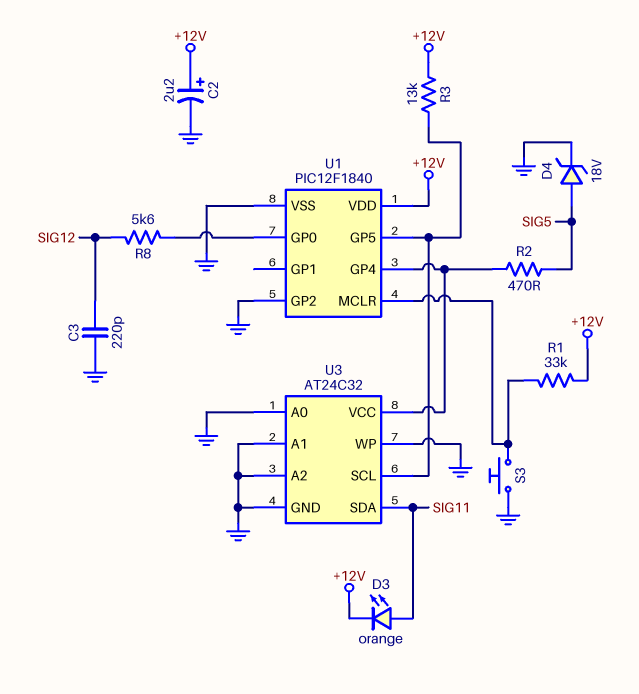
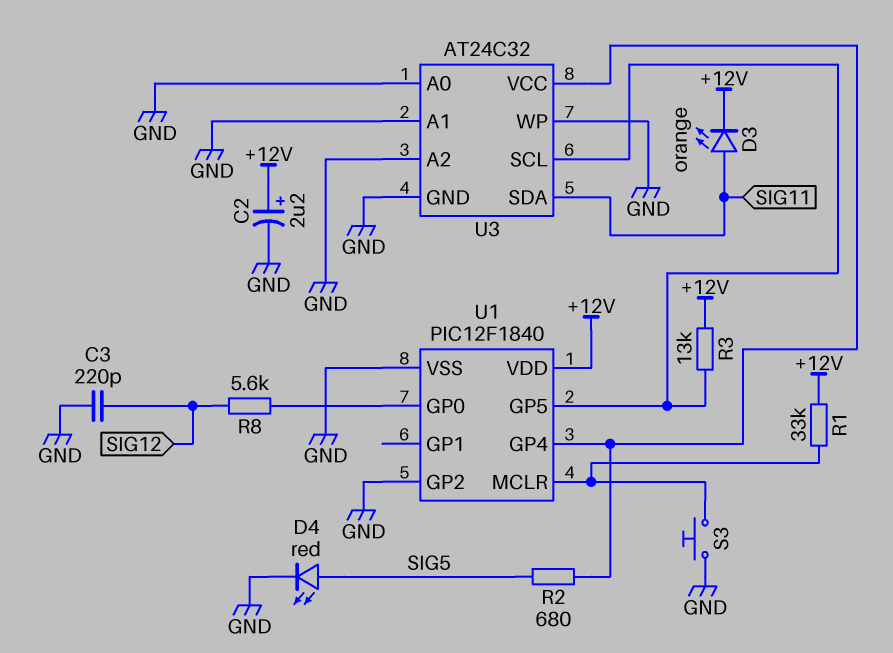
D4: zener 18V (A SIG5, K GND) -> LED red (A SIG5, K GND)
R2: 470 (SIG5, U1/GP4) -> 680 (SIG5, U1/GP4)

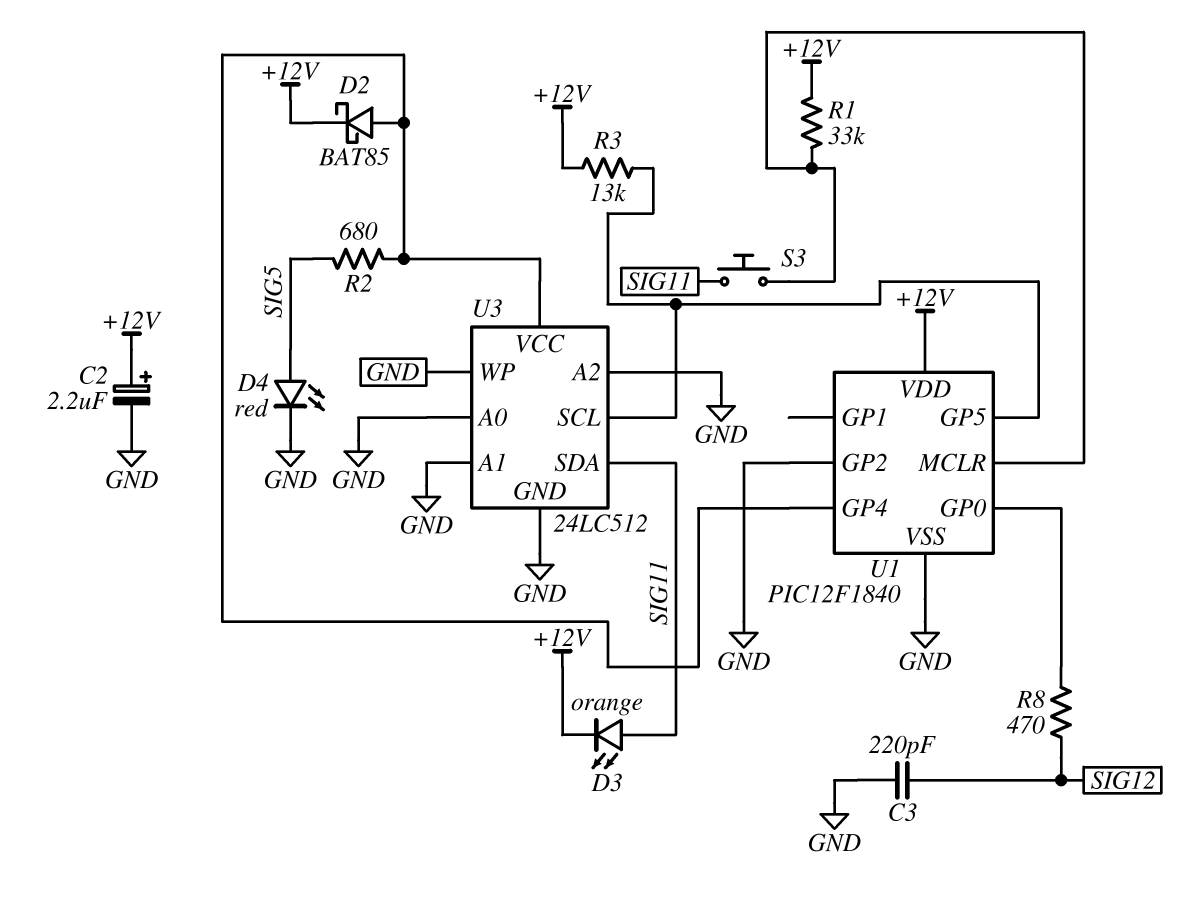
D2: none -> schottky BAT85 (A U1/GP4, K +12V)
R8: 5.6k (SIG12, U1/GP0) -> 470 (SIG12, U1/GP0)
S3: button (GND, U1/MCLR) -> button (SIG11, U1/MCLR)
U3: AT24C32 -> 24LC512

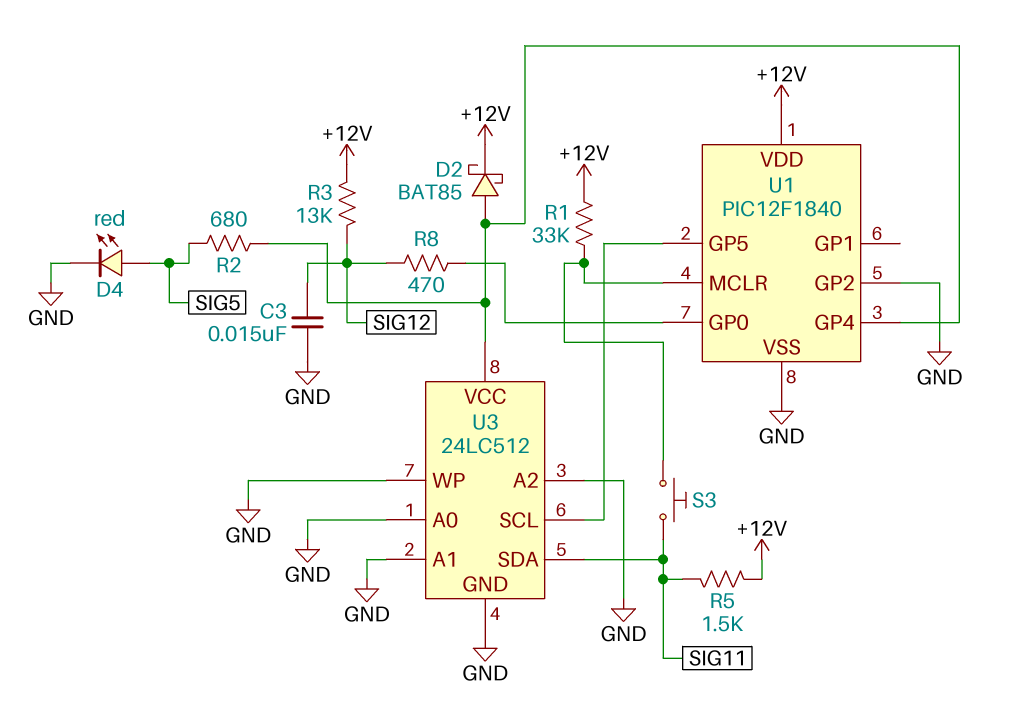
C2: 2.2uF (plus +12V, minus GND) -> none
C3: 220pF (GND, SIG12) -> 15nF (GND, SIG12)
D3: LED orange (A SIG11, K +12V) -> none
R3: 13k (+12V, U1/GP5) -> 13k (+12V, SIG12)
R5: none -> 1.5k (+12V, SIG11)

